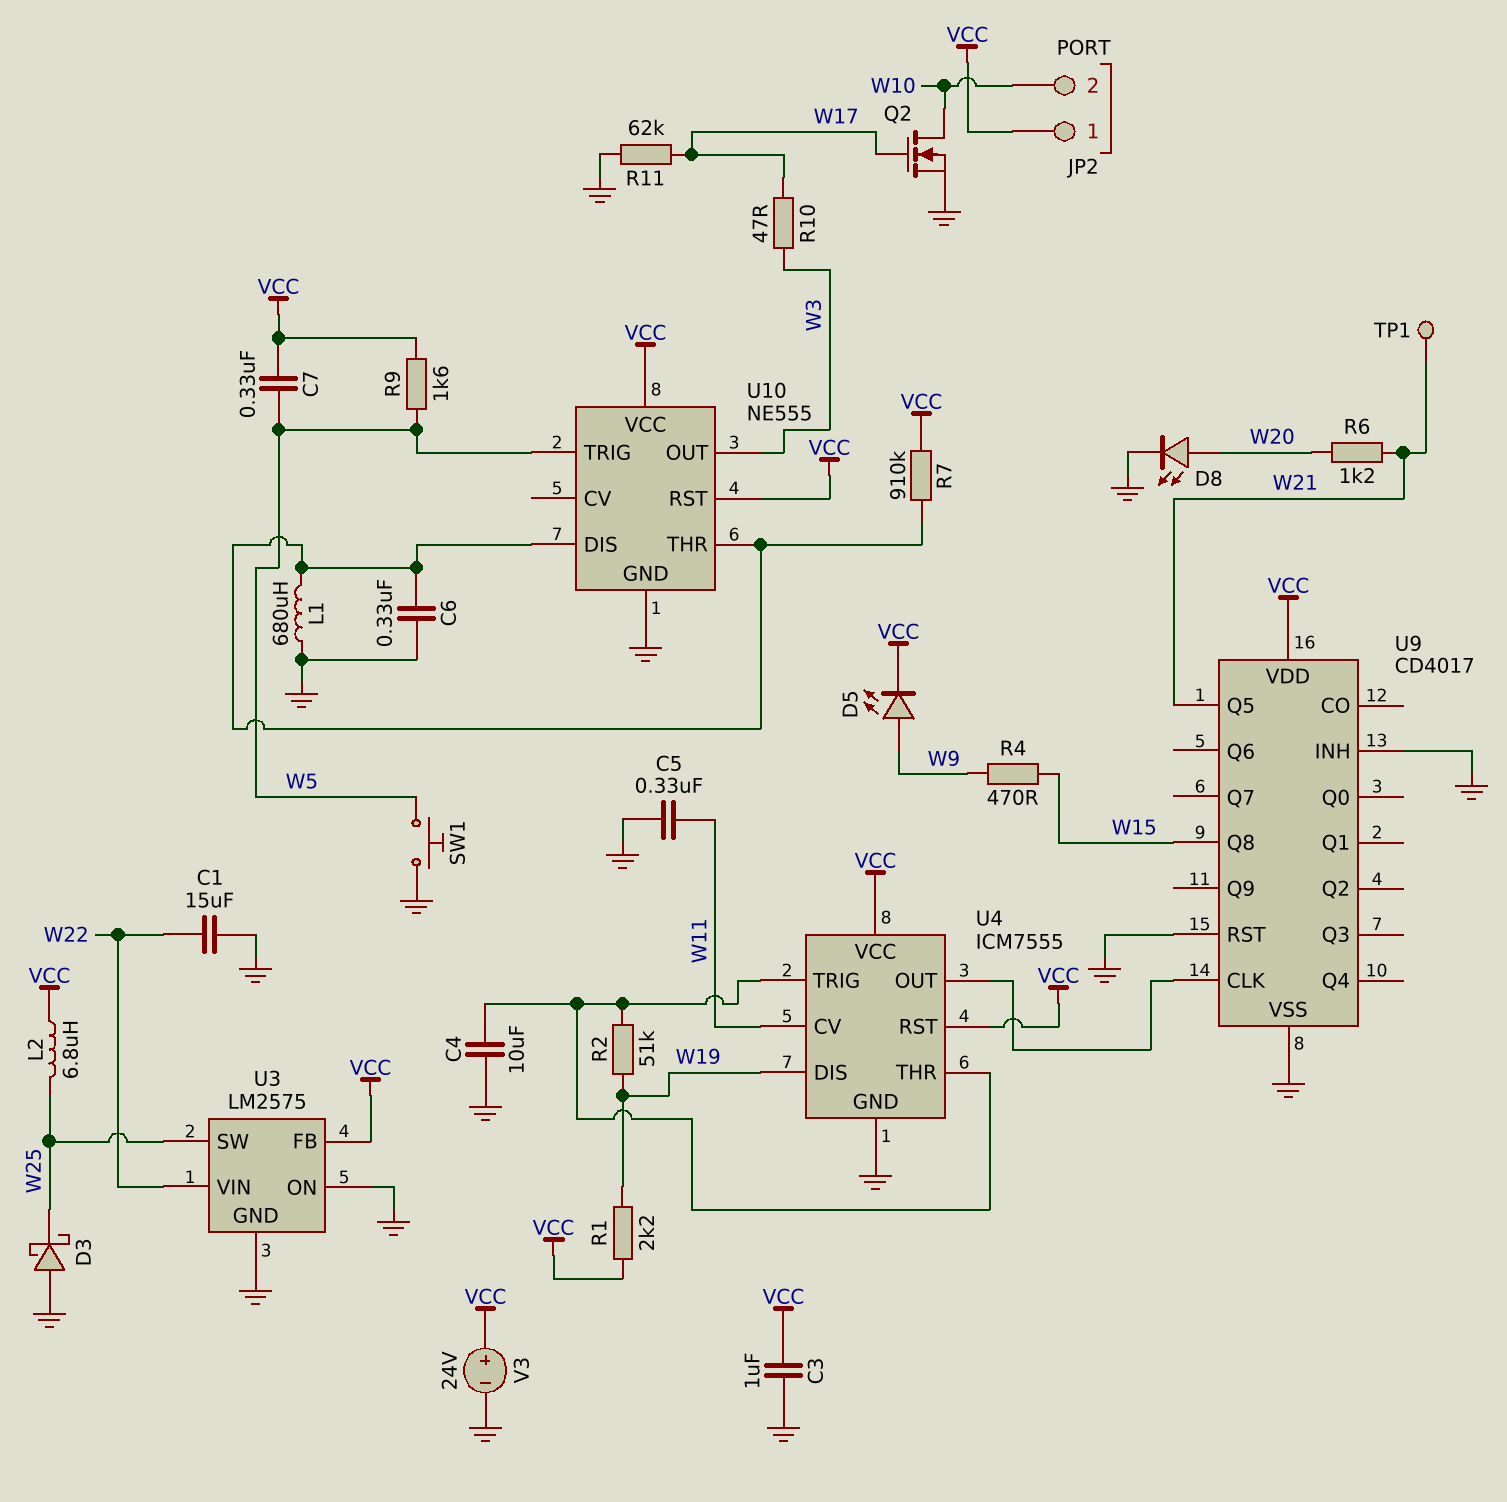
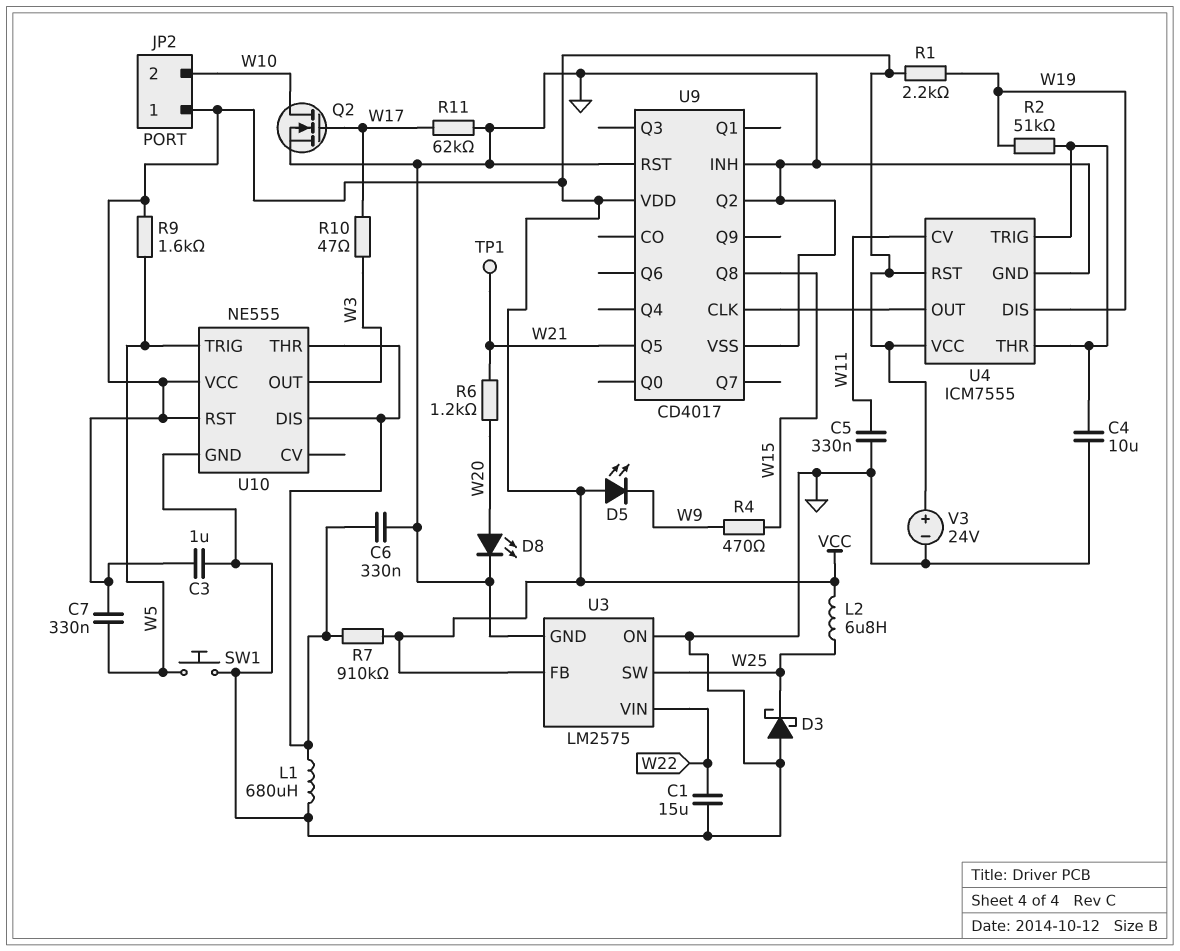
D5: LED (A W9, K VCC) -> LED (A VCC, K W9)
U9 pin Q2: none -> GND

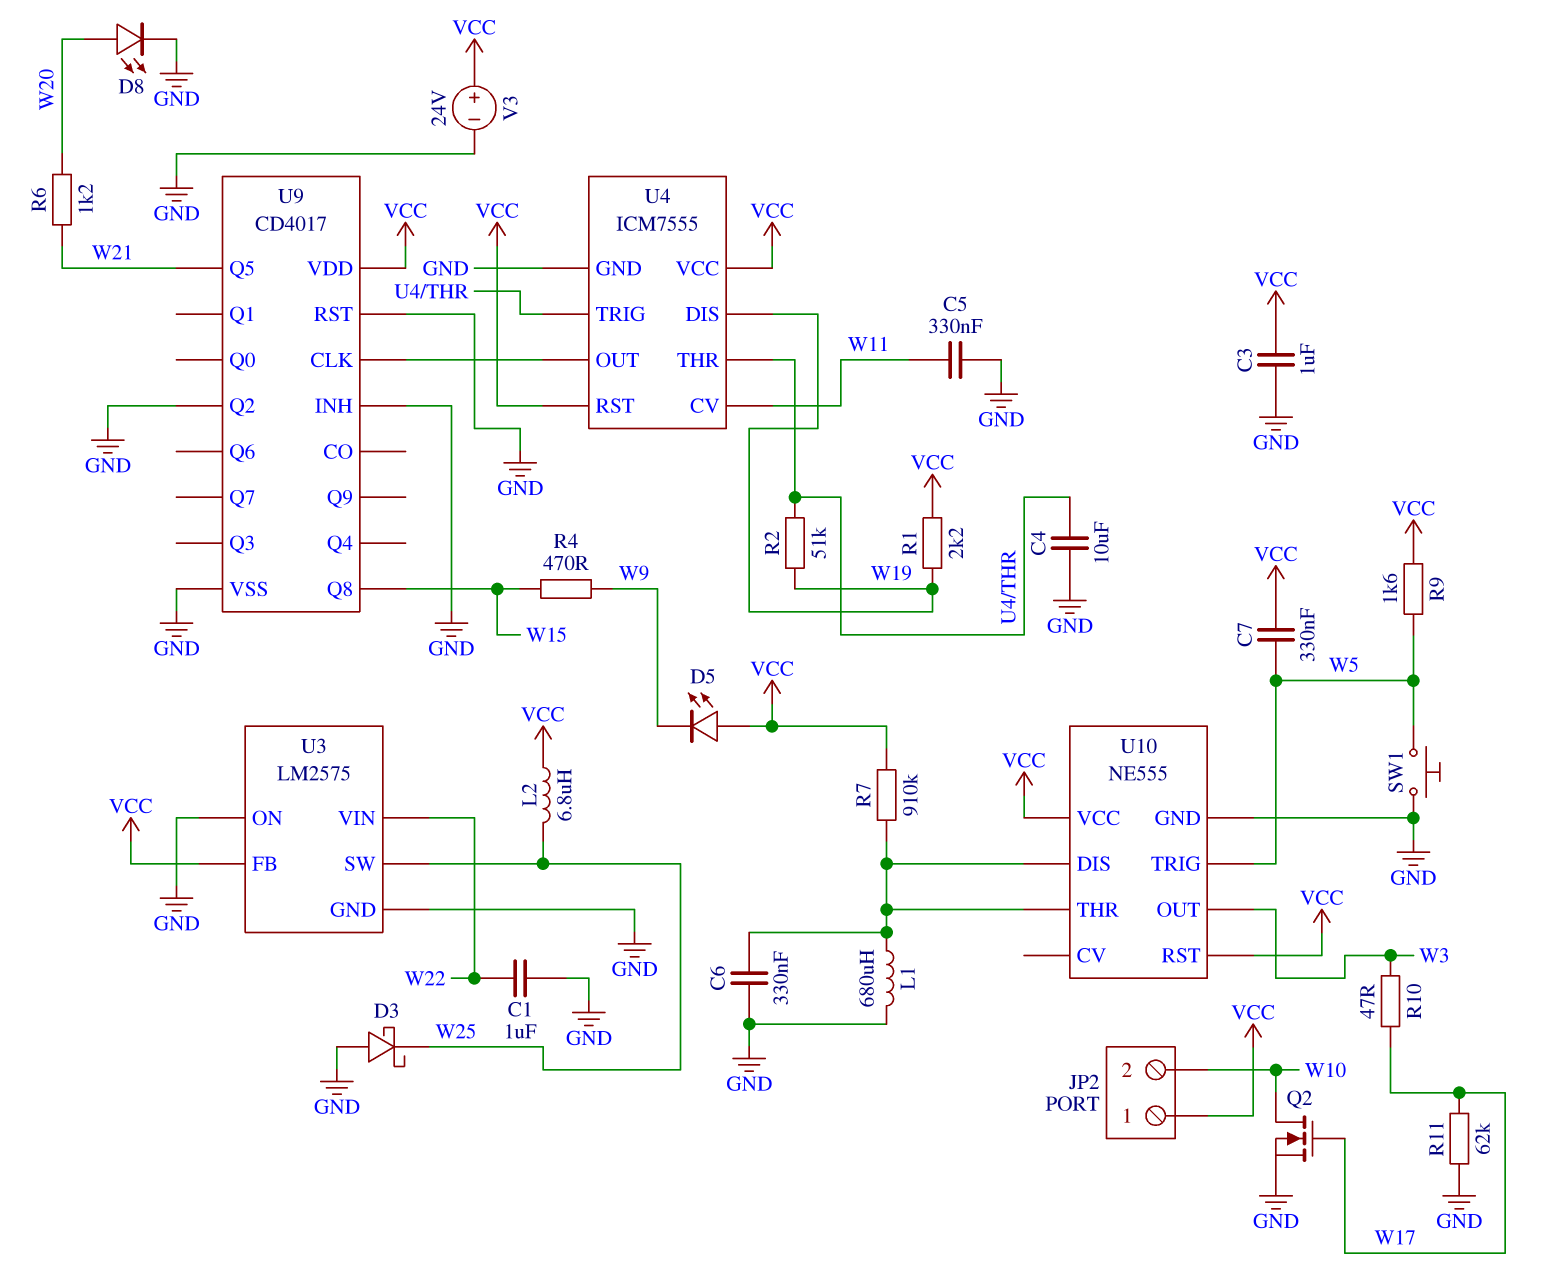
C1: 15uF (GND, W22) -> 1uF (GND, W22)
TP1: test point (W21) -> none

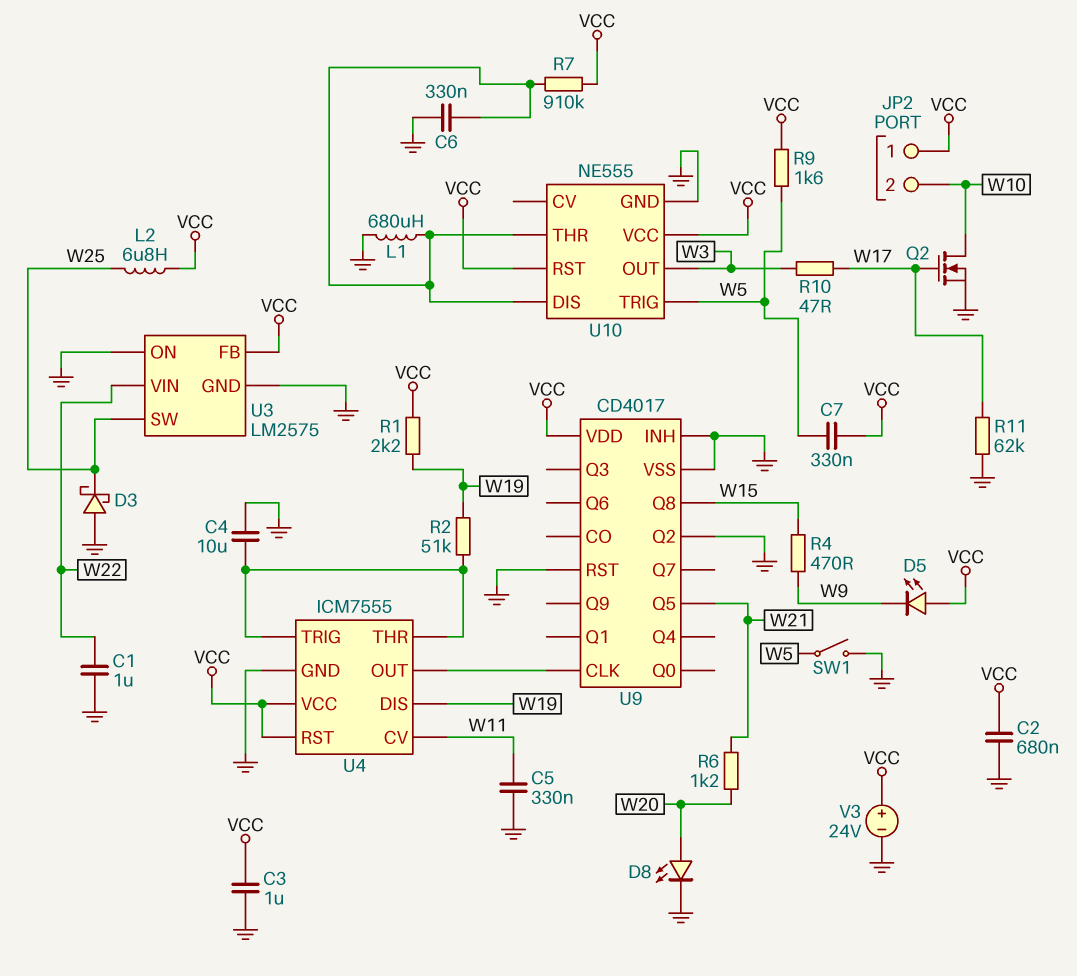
C2: none -> 680nF (GND, VCC)
SW1: button (GND, W5) -> switch (GND, W5)

